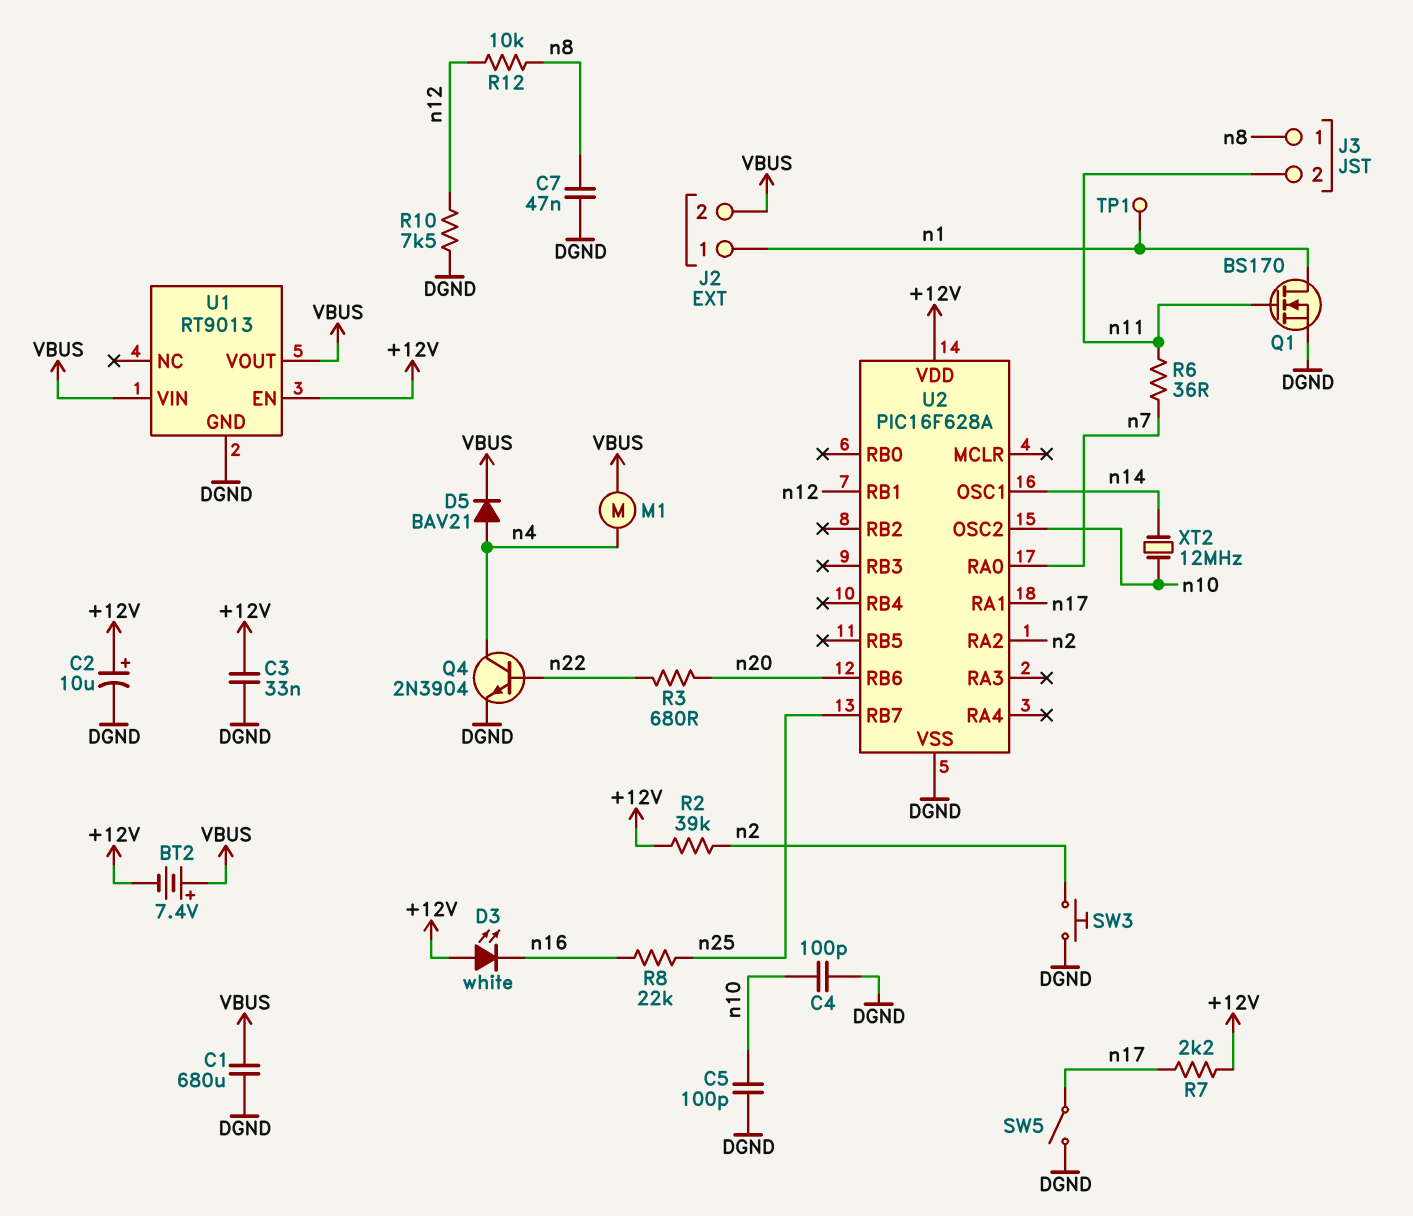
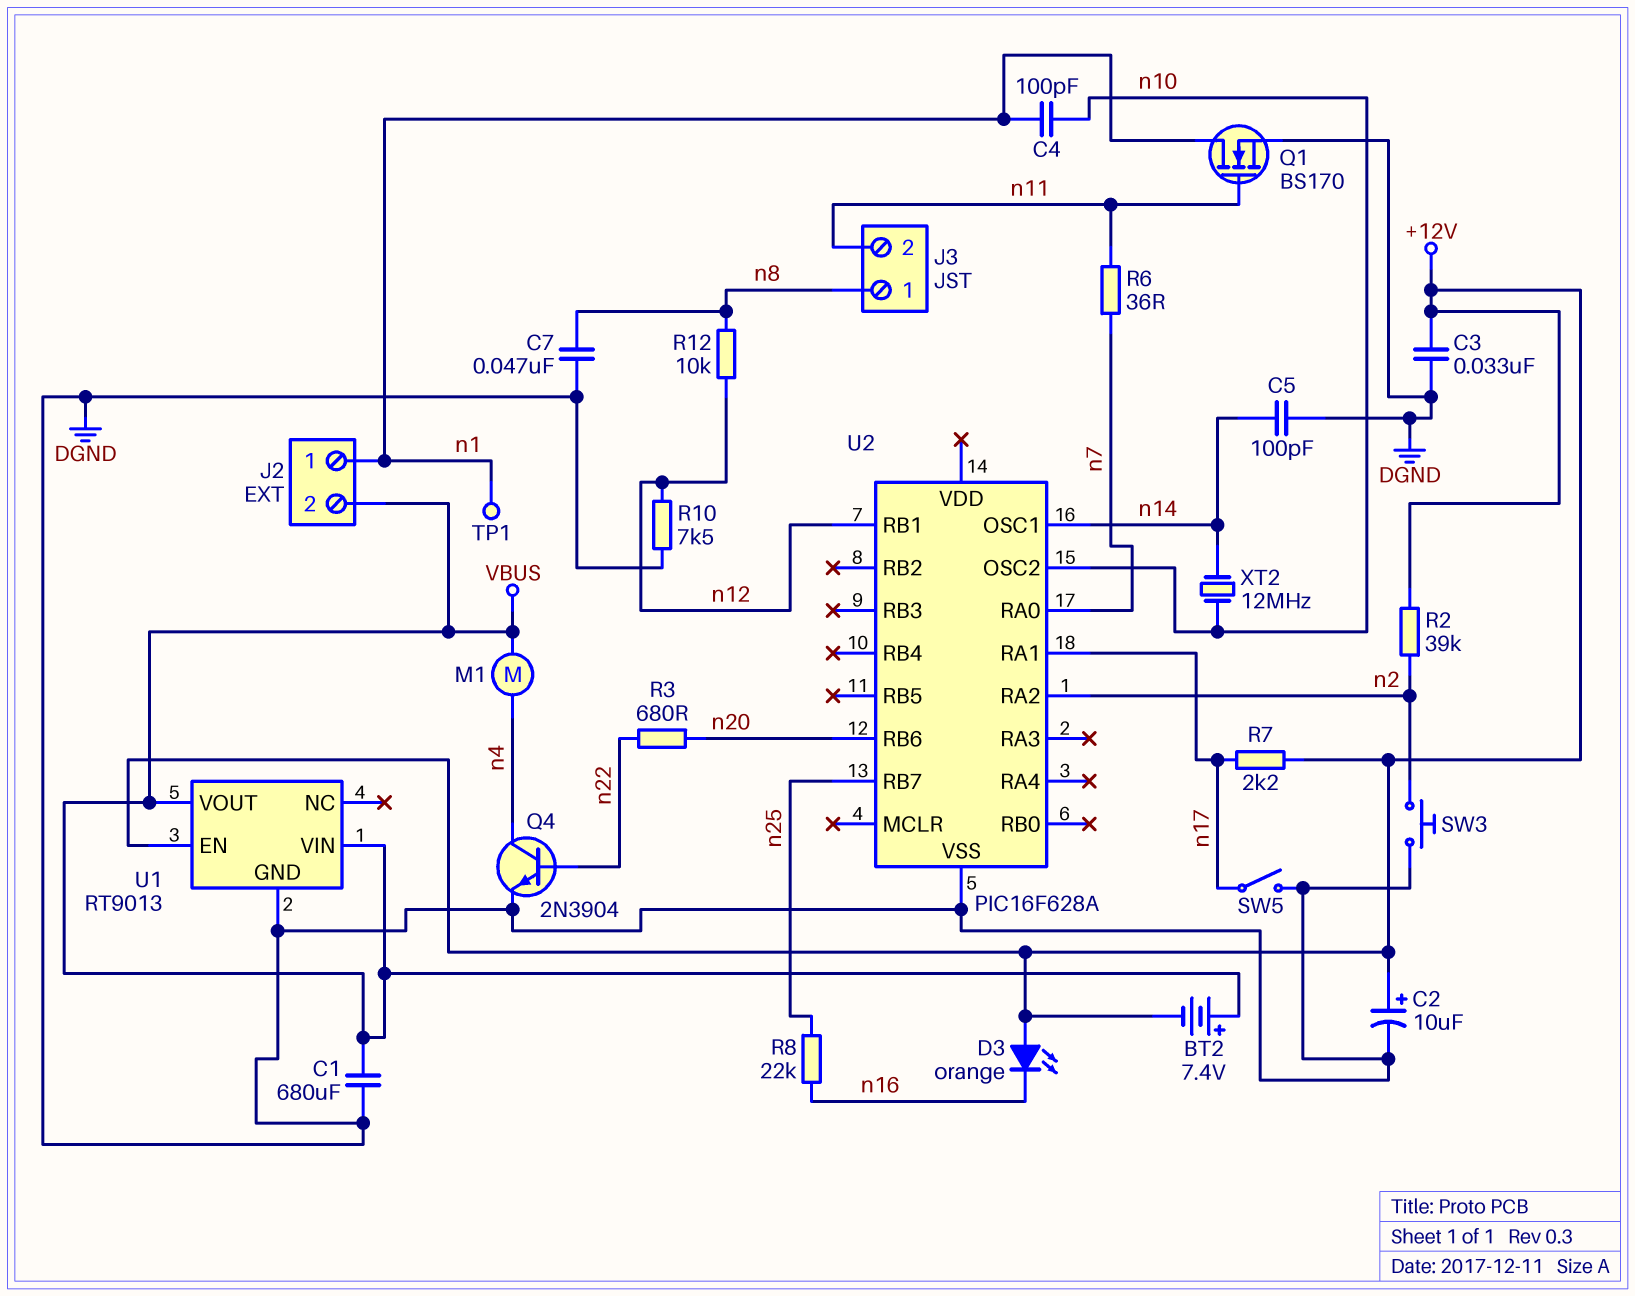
C4: 100pF (DGND, n10) -> 100pF (n1, n10)
C5: 100pF (DGND, n10) -> 100pF (DGND, n14)
D3: LED white (A +12V, K n16) -> LED orange (A +12V, K n16)
D5: diode BAV21 (A n4, K VBUS) -> none
U2 pin VDD: +12V -> none

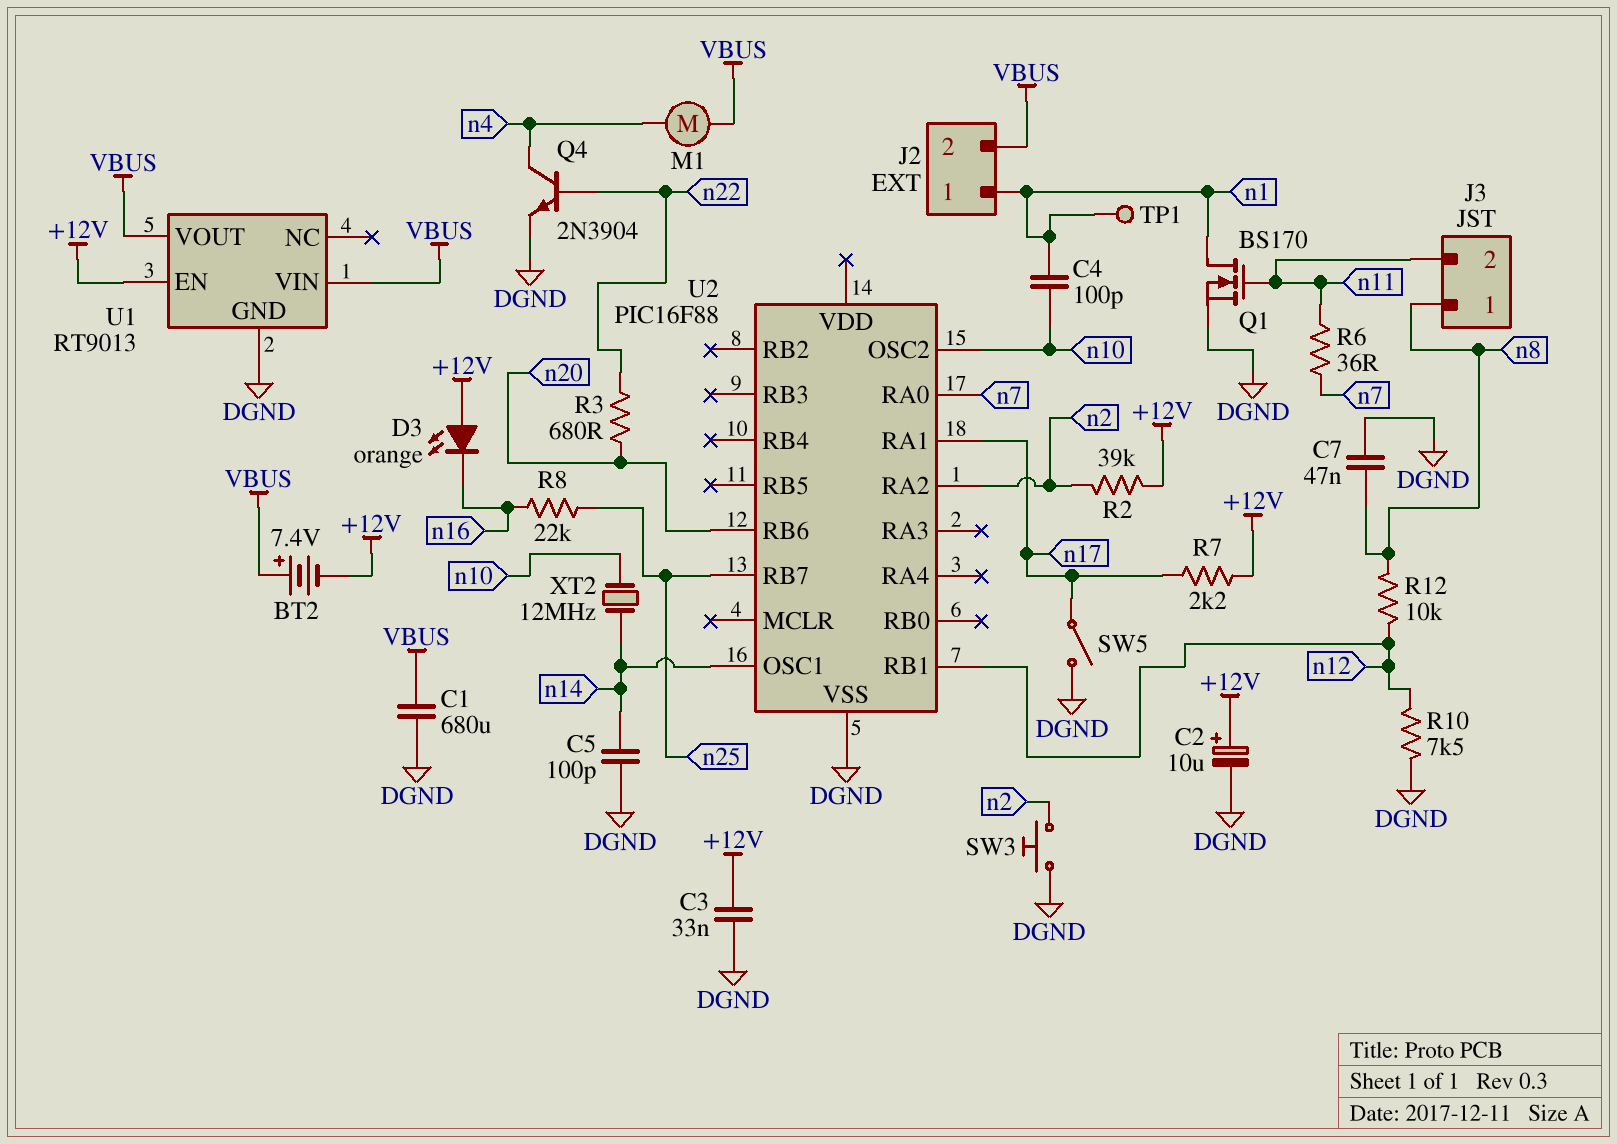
U2: PIC16F628A -> PIC16F88

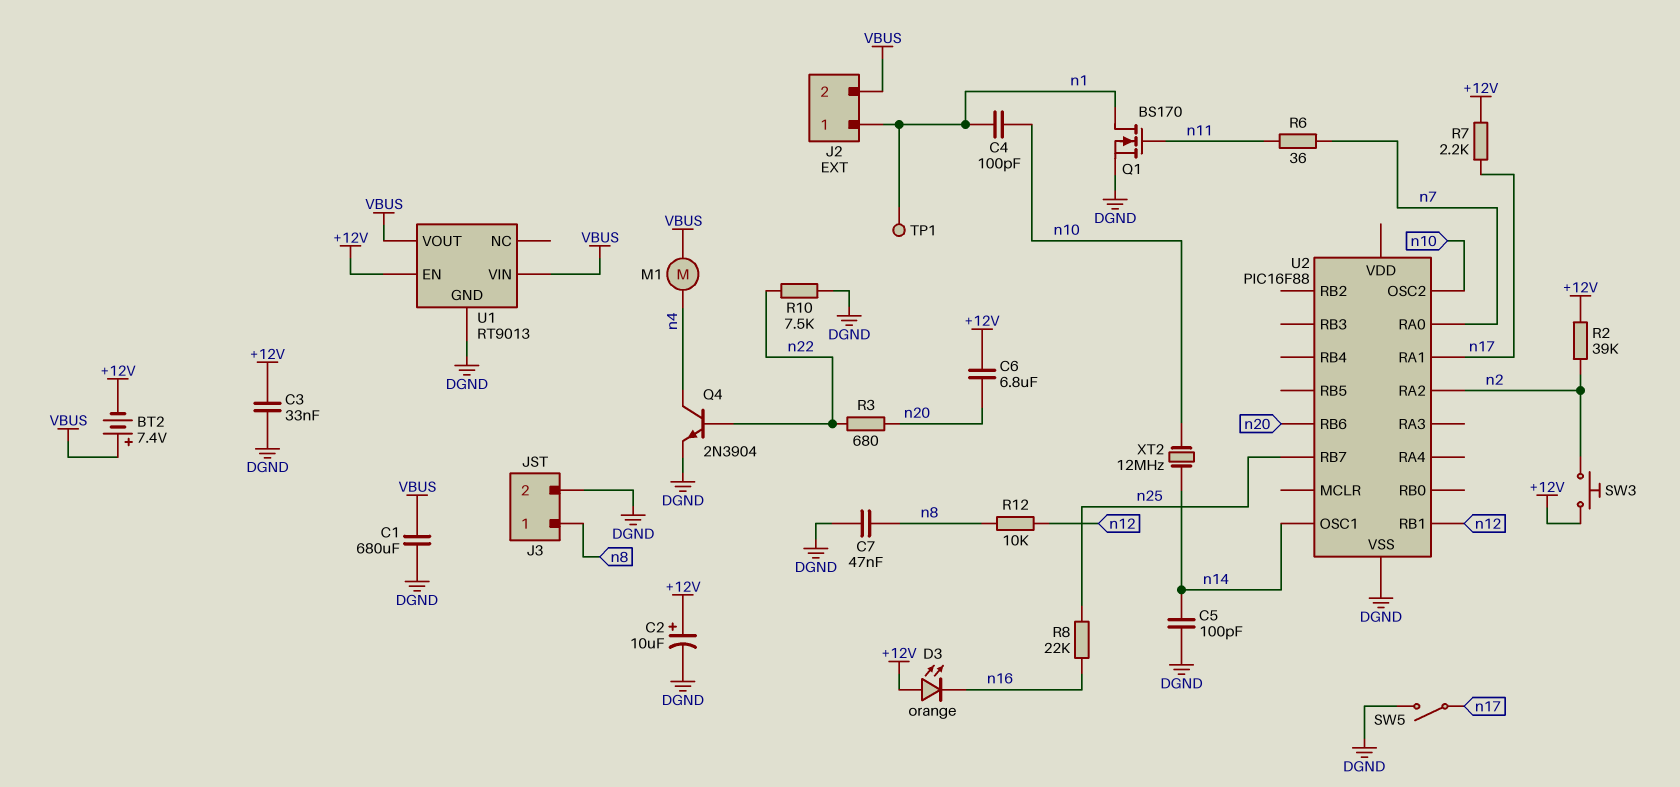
C6: none -> 6.8uF (+12V, n20)
J3 pin 2: n11 -> DGND
R10: 7.5k (DGND, n12) -> 7.5k (DGND, n22)
SW3: button (DGND, n2) -> button (+12V, n2)

